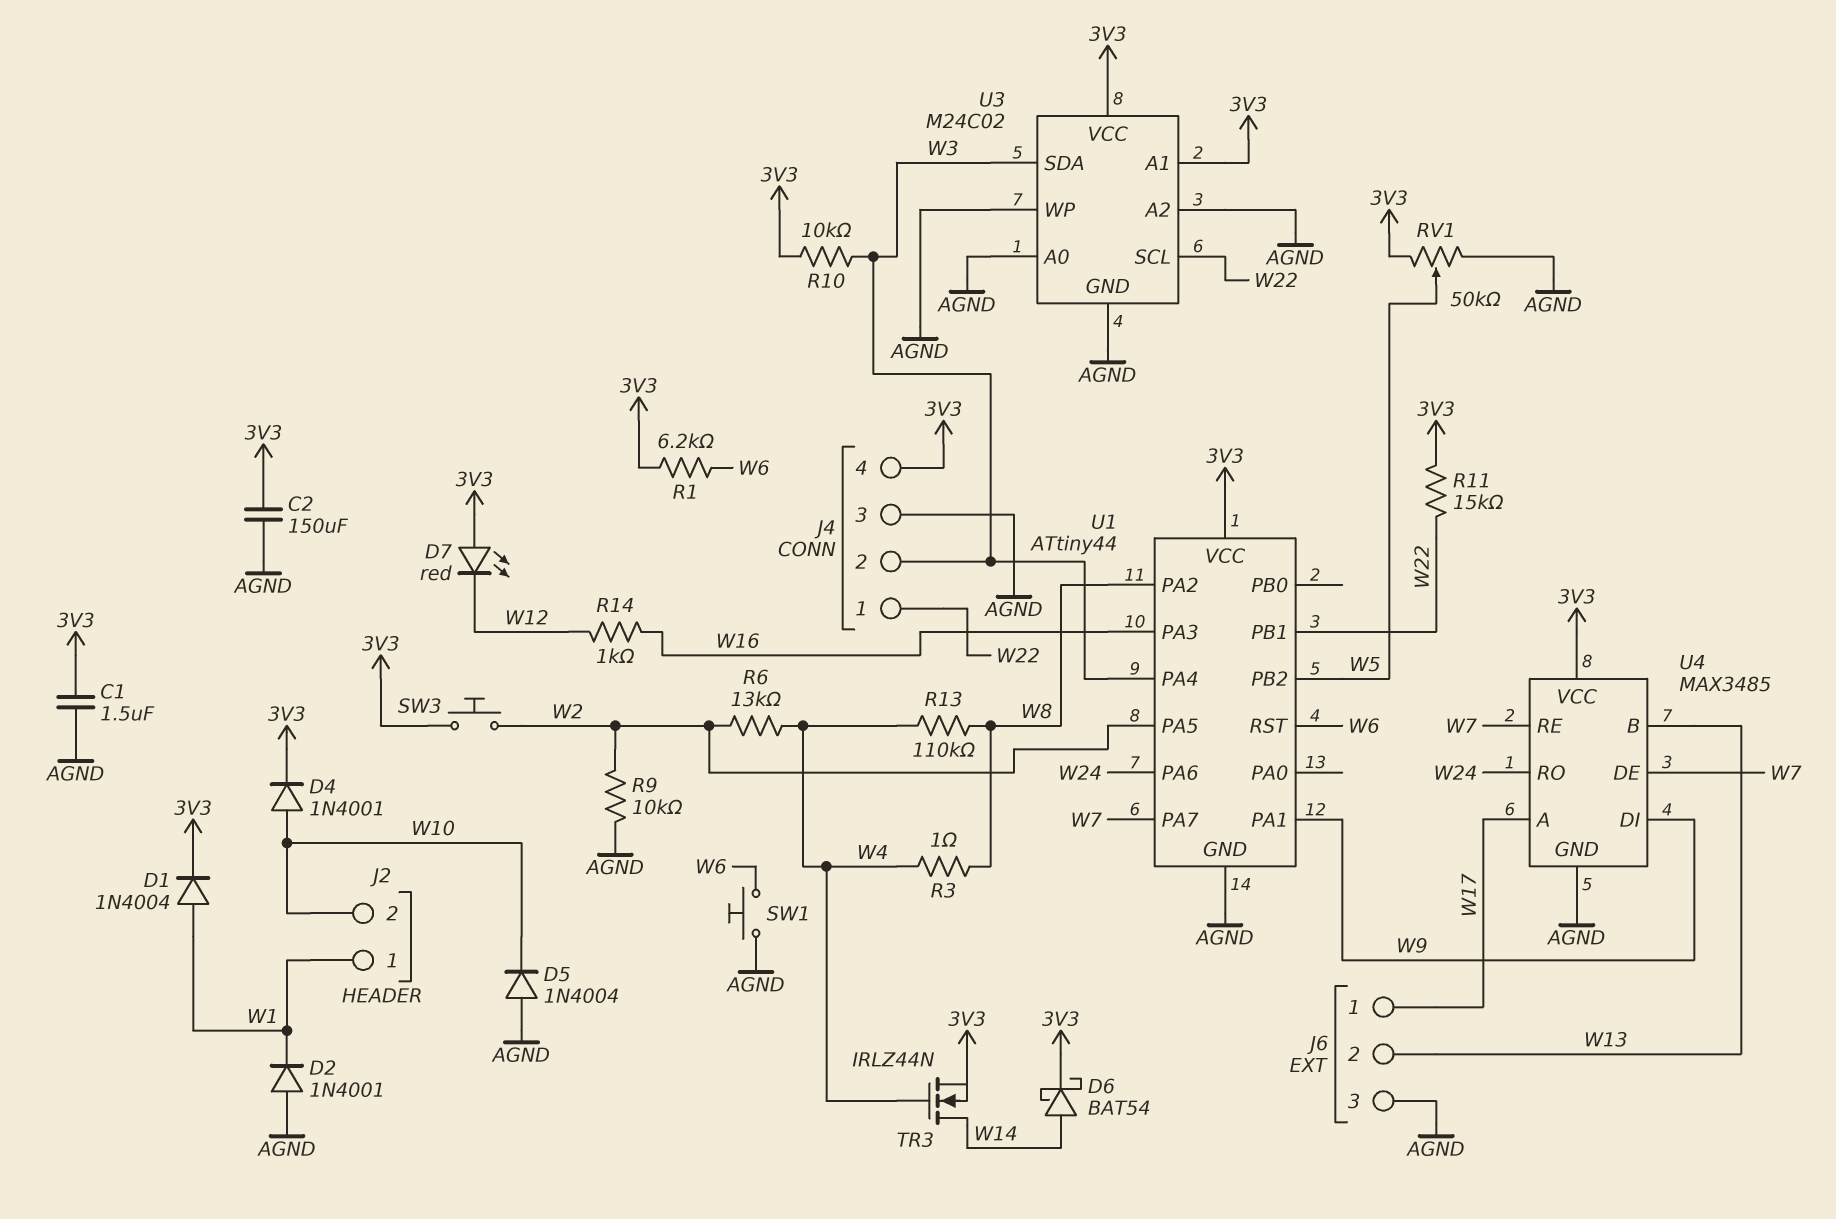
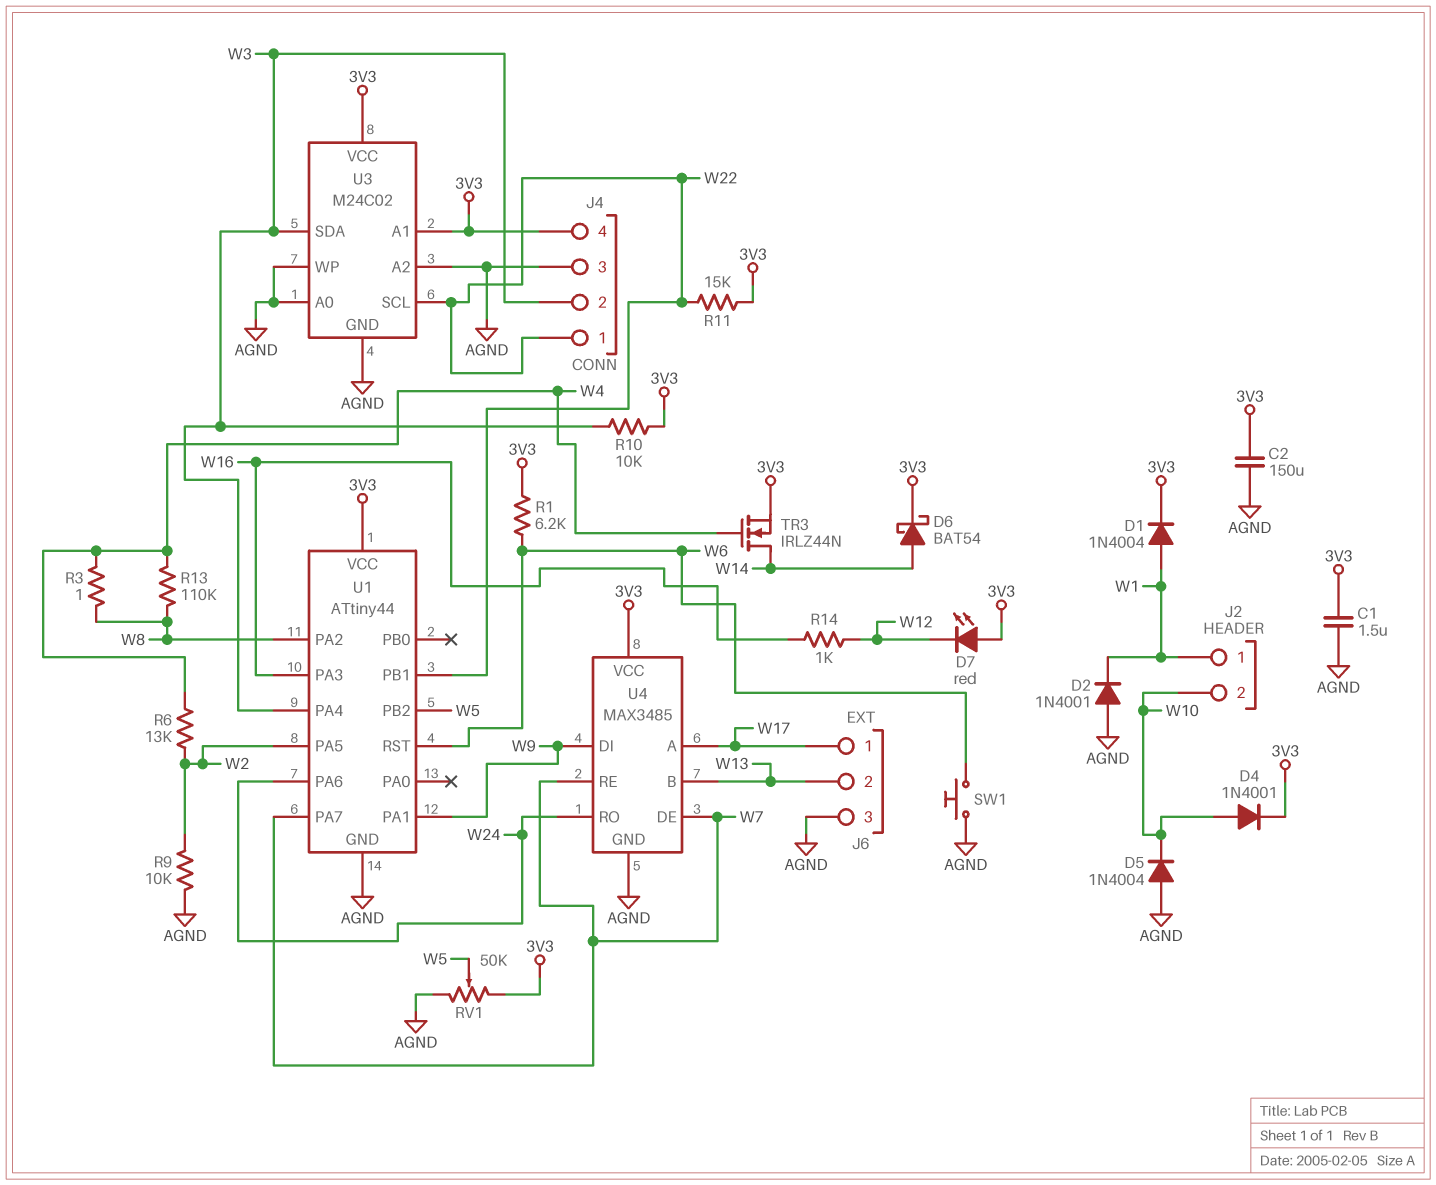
SW3: button (3V3, W2) -> none

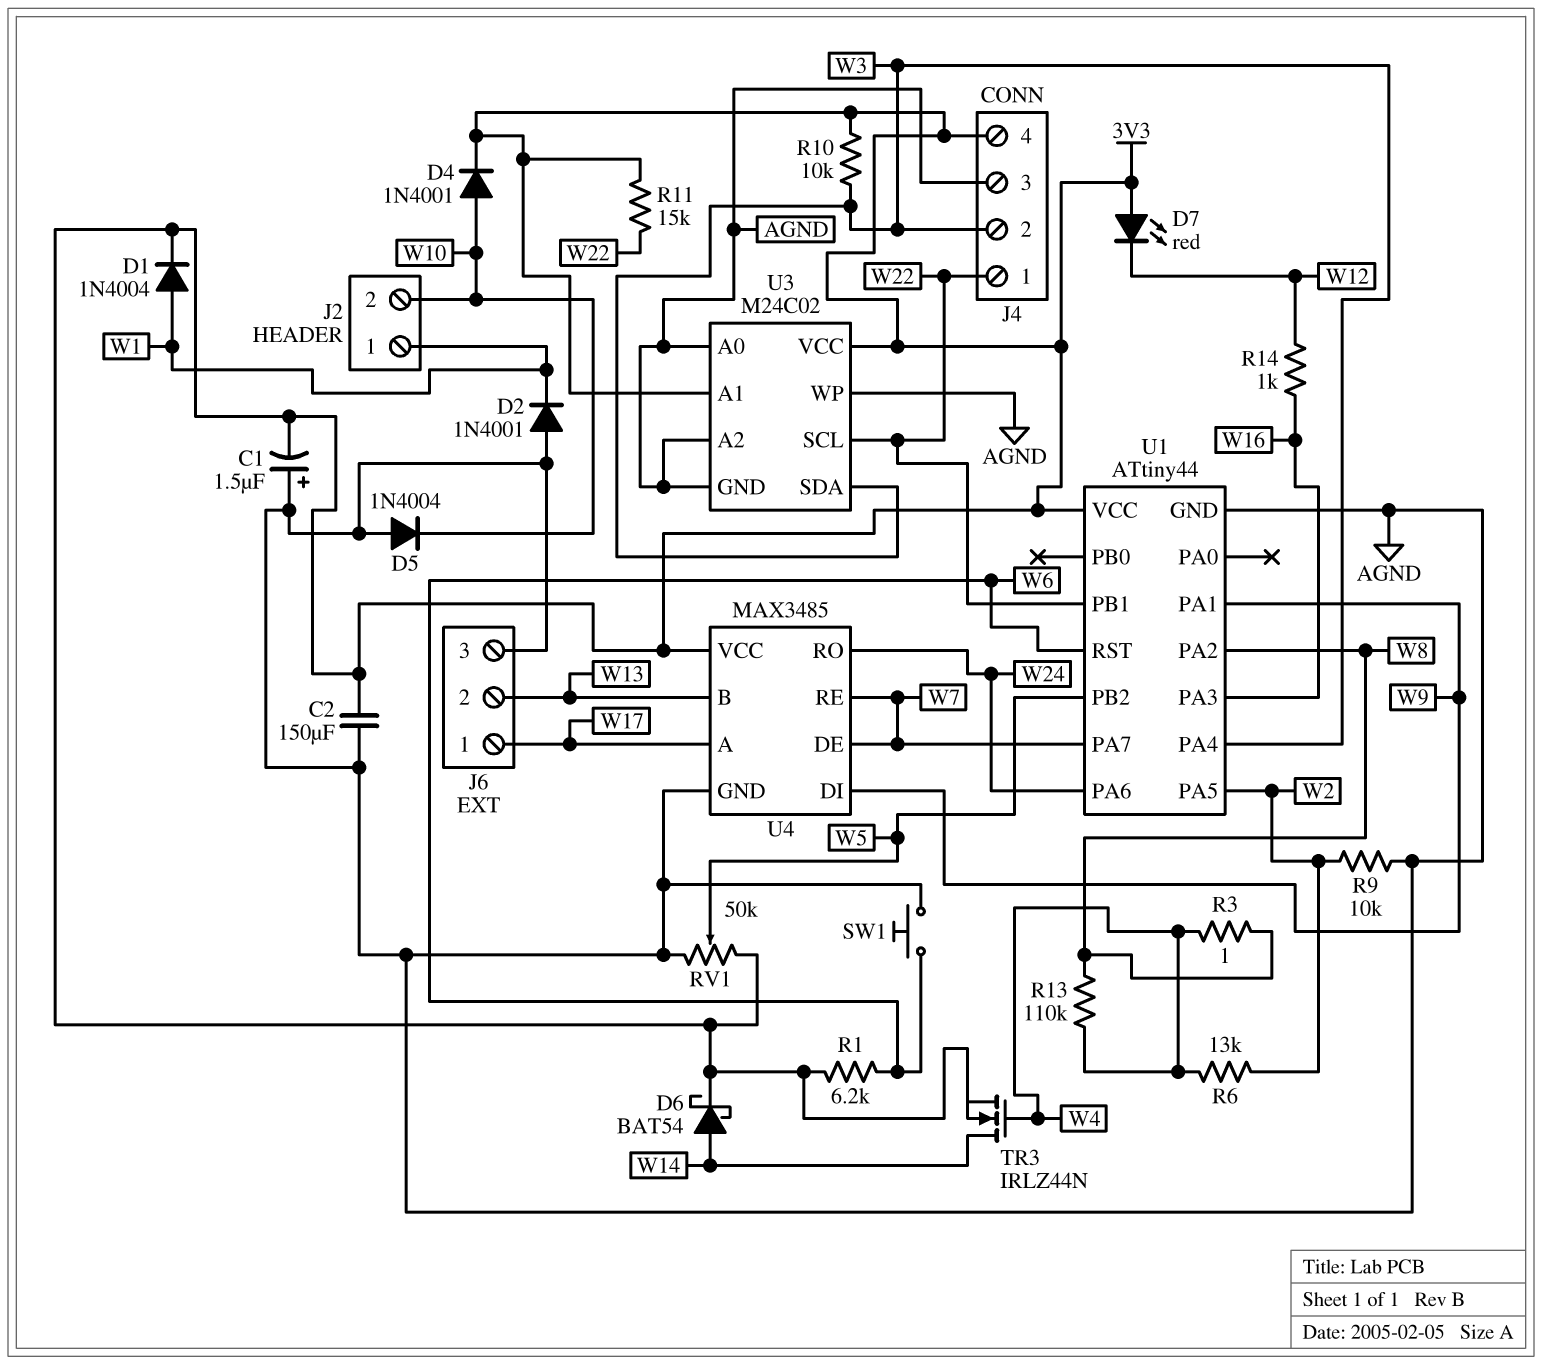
C1: 1.5uF (3V3, AGND) -> 1.5uF (plus AGND, minus 3V3)

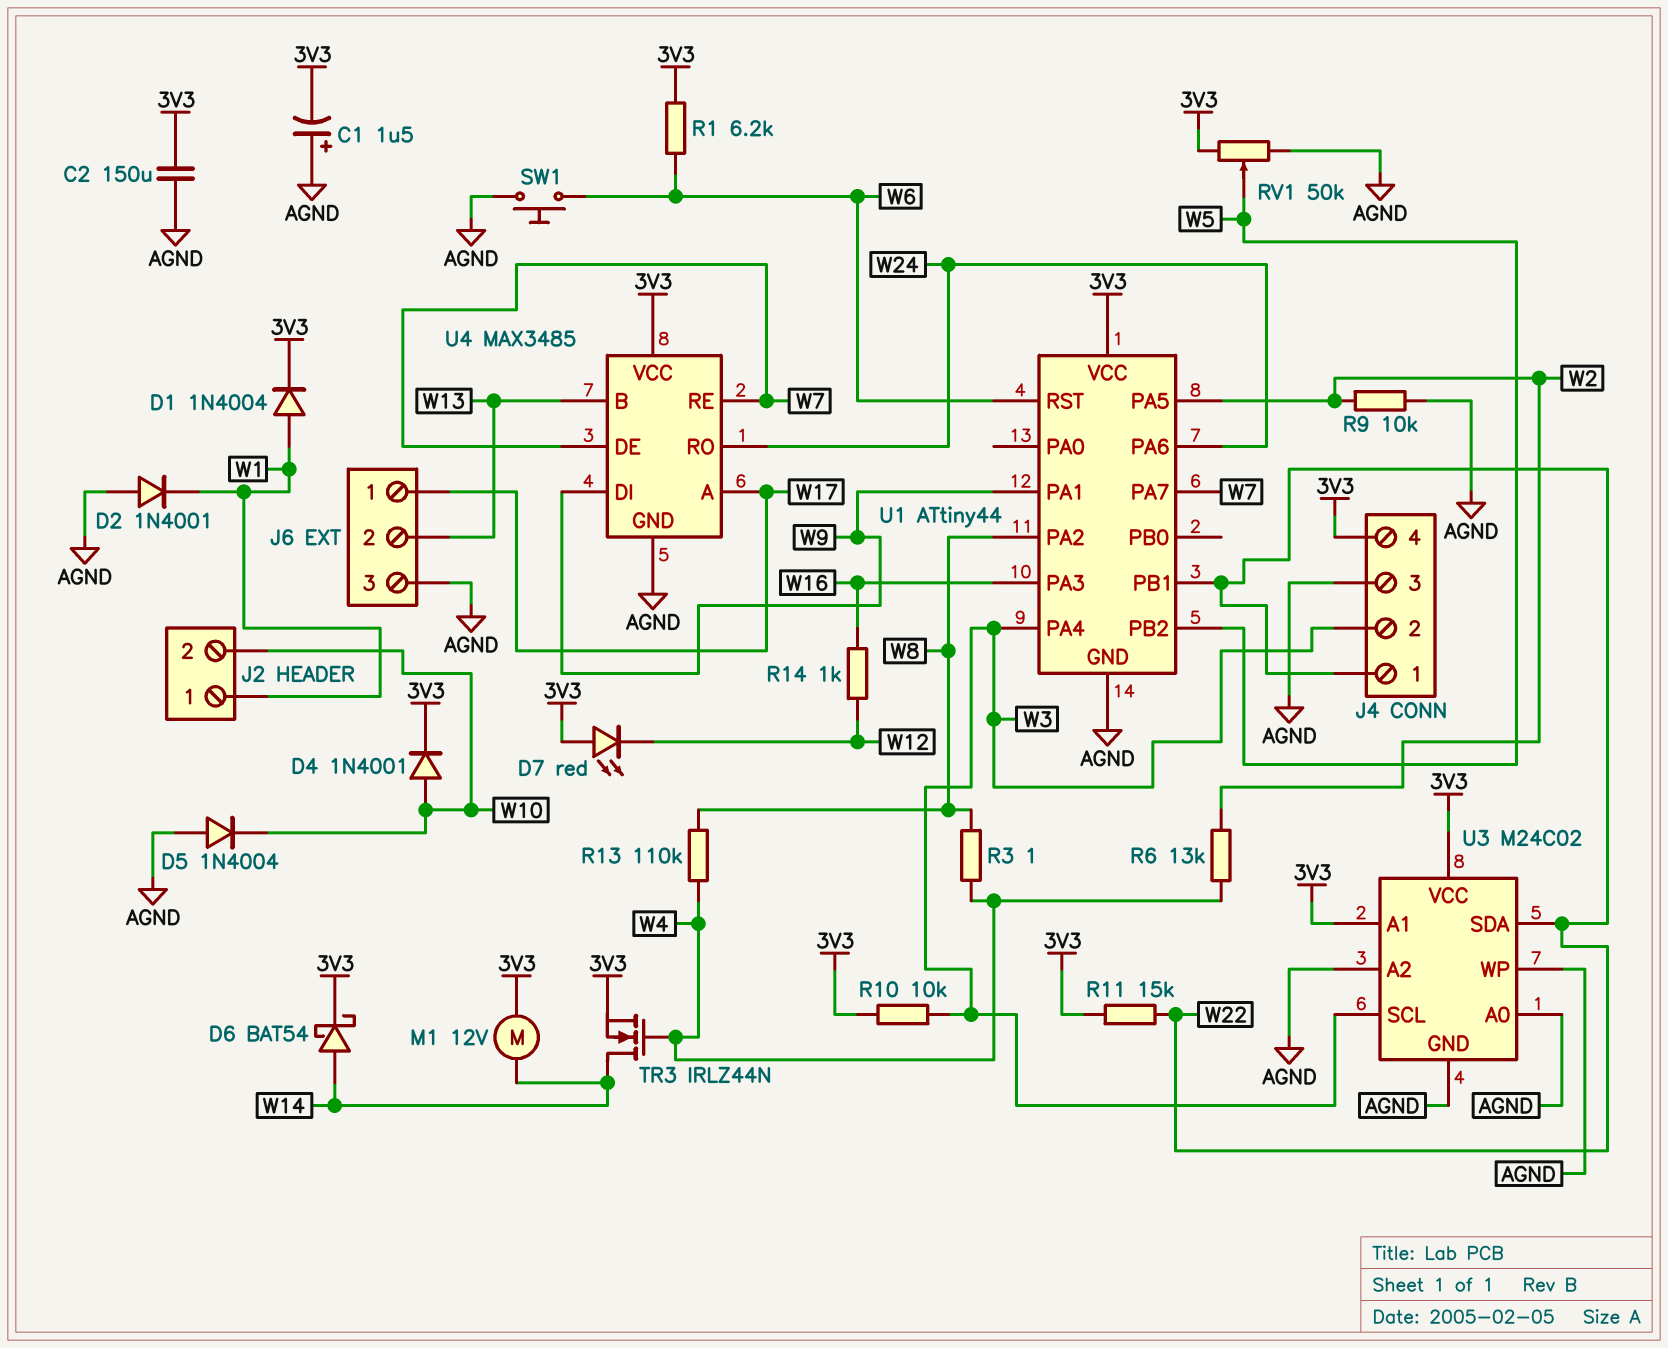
M1: none -> motor 12V (3V3, W14)
U3 pin SCL: W22 -> W3
U3 pin SDA: W3 -> W22

